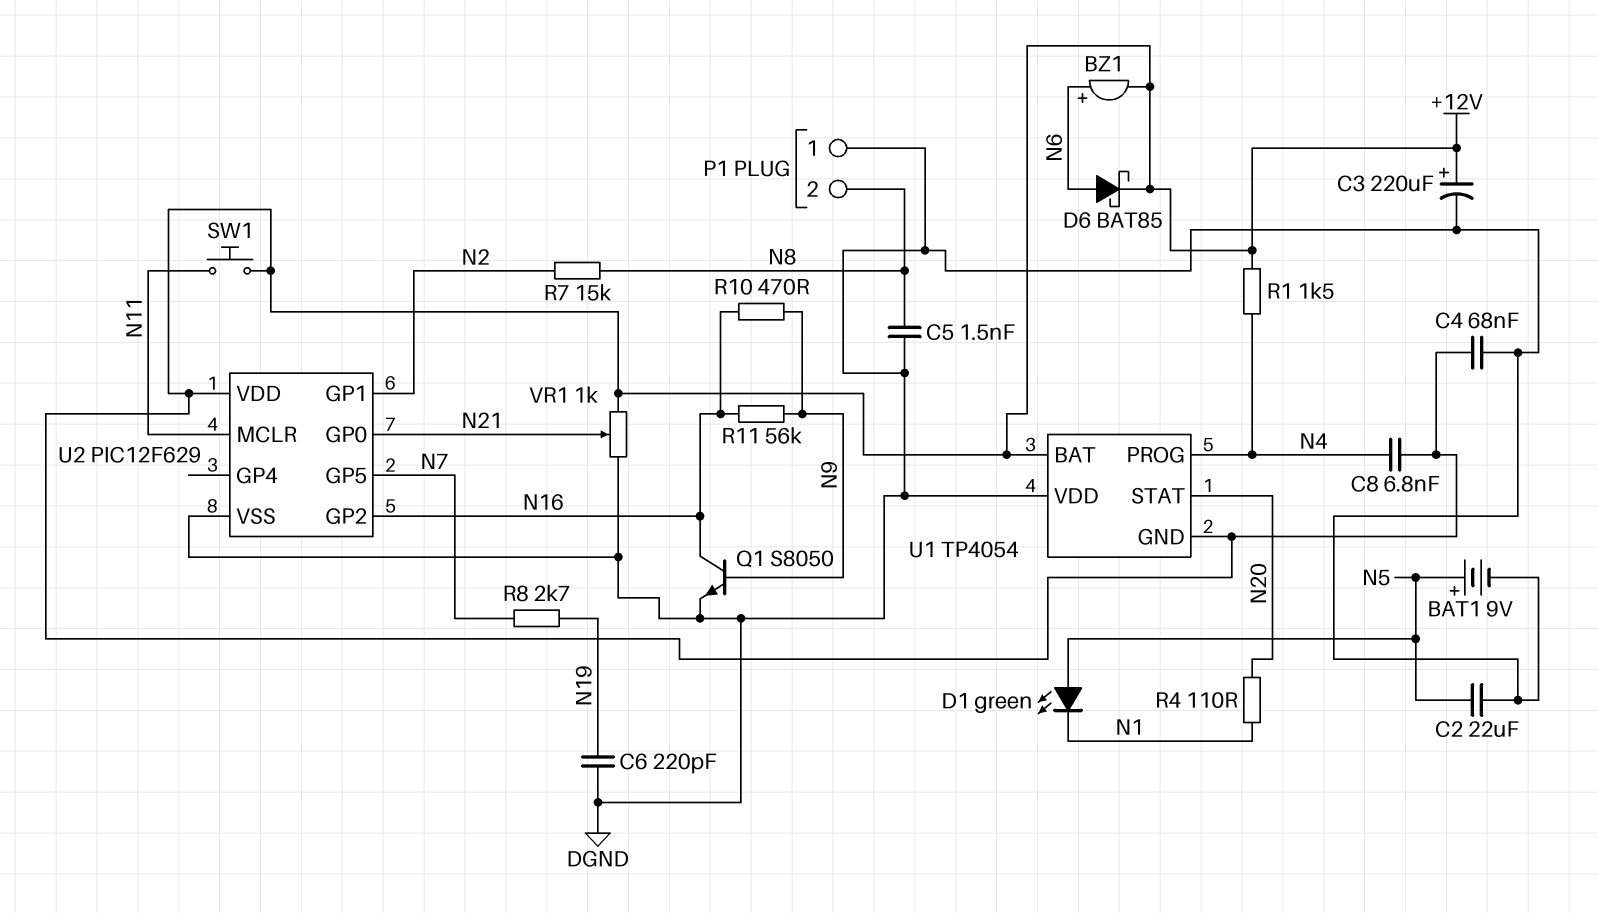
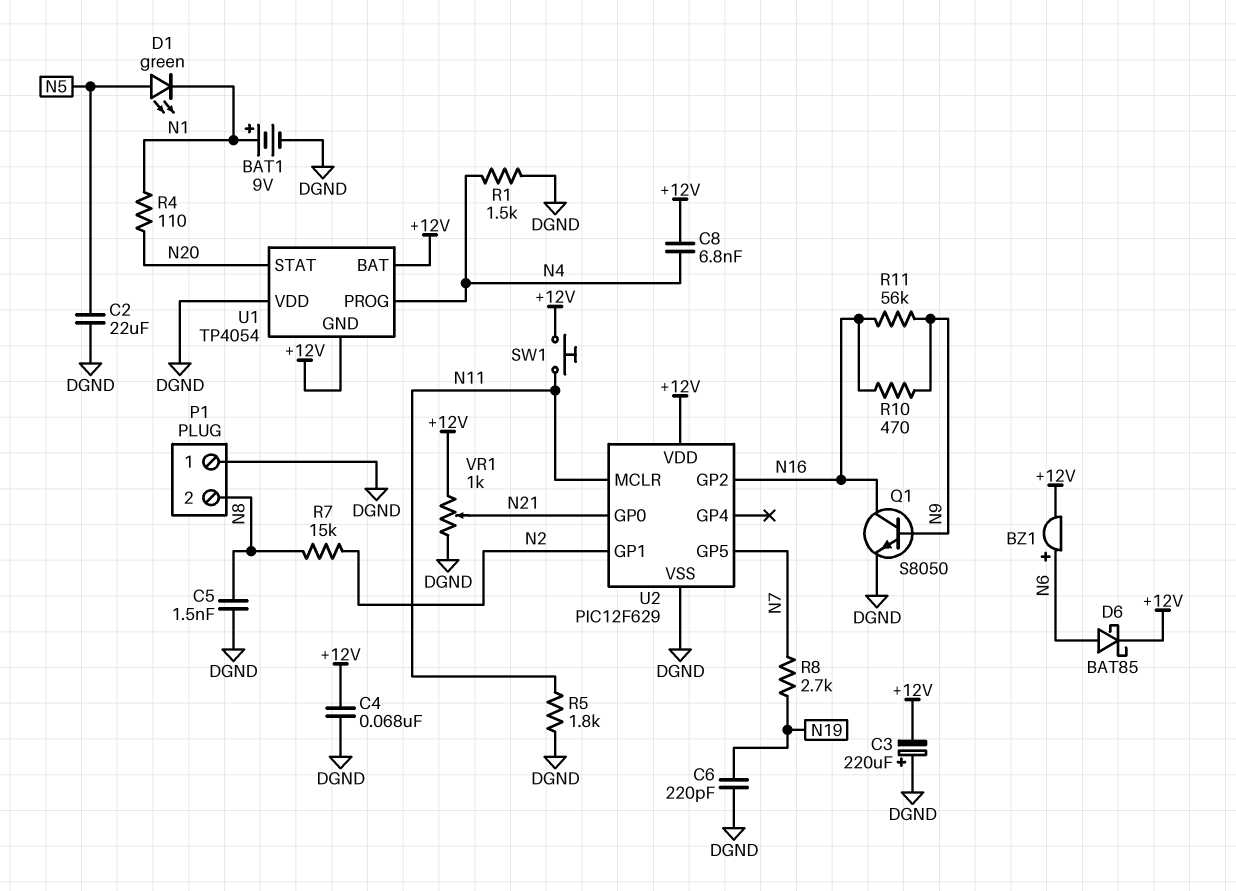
BAT1: 9V (plus N5, minus DGND) -> 9V (plus N1, minus DGND)
C3: 220uF (plus +12V, minus DGND) -> 220uF (plus DGND, minus +12V)
R1: 1.5k (+12V, N4) -> 1.5k (DGND, N4)
R5: none -> 1.8k (DGND, N11)

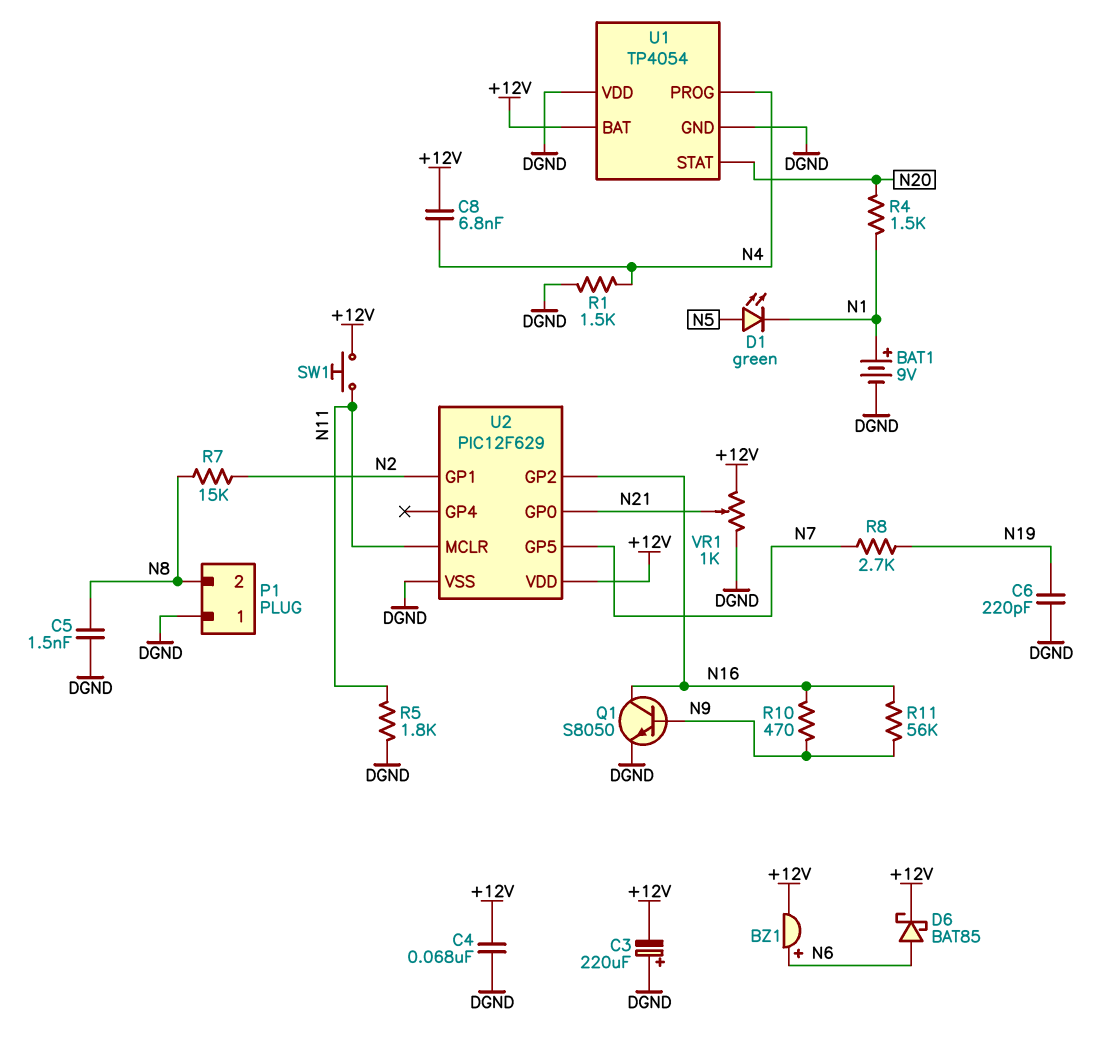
C2: 22uF (DGND, N5) -> none
R4: 110 (N1, N20) -> 1.5k (N1, N20)
U1 pin GND: +12V -> DGND

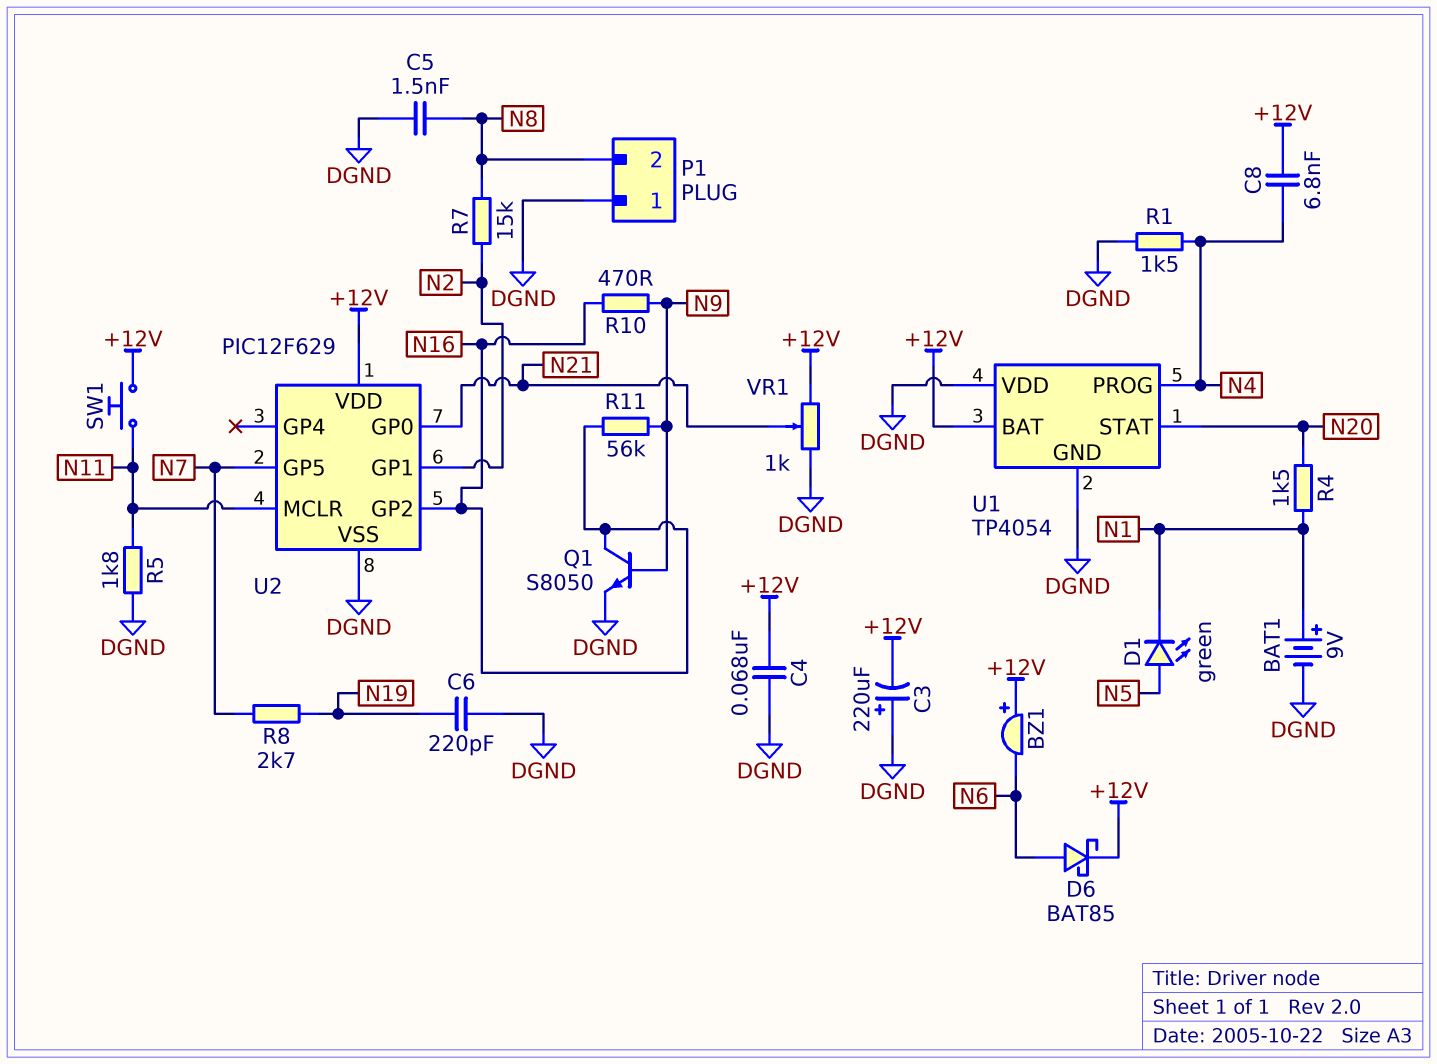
BZ1: buzzer (plus N6, minus +12V) -> buzzer (plus +12V, minus N6)

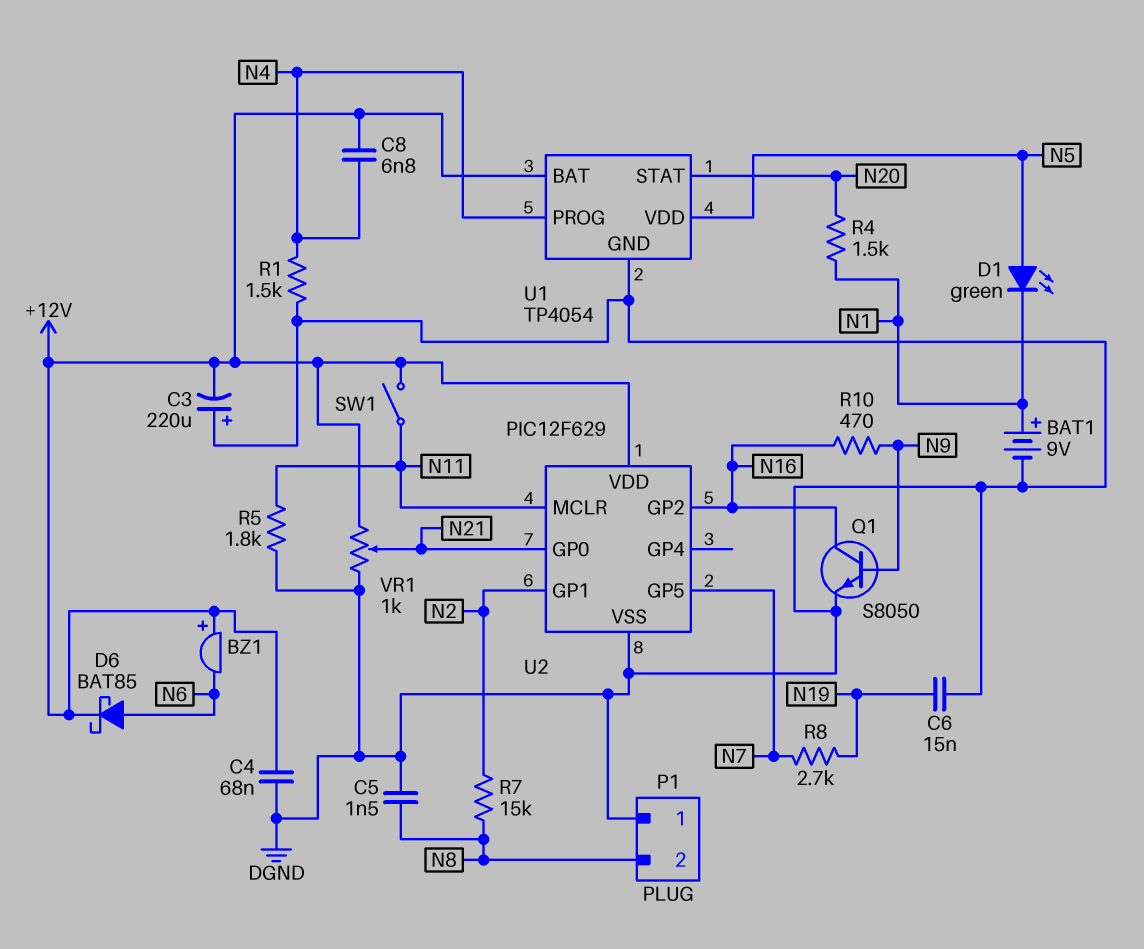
C6: 220pF (DGND, N19) -> 15nF (DGND, N19)
R11: 56k (N9, N16) -> none
SW1: button (+12V, N11) -> switch (+12V, N11)
U1 pin VDD: DGND -> N5

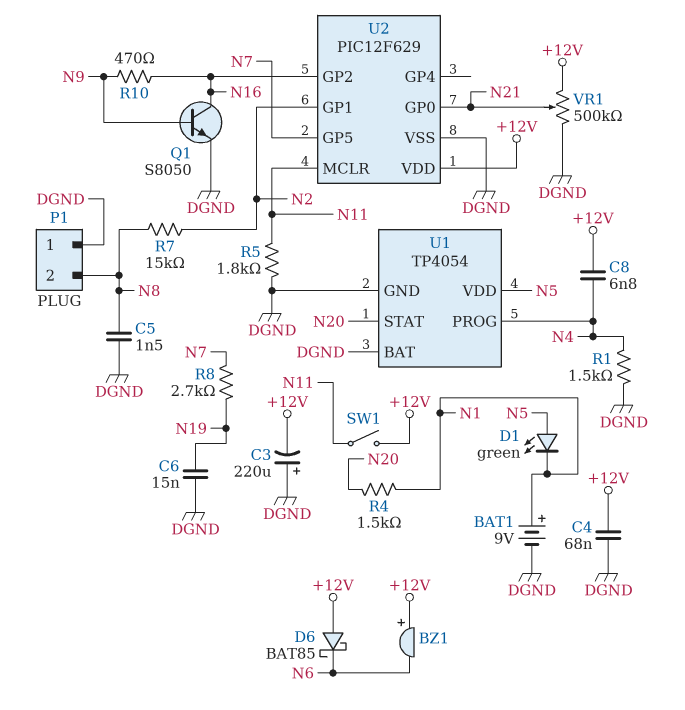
D6: schottky BAT85 (A N6, K +12V) -> schottky BAT85 (A +12V, K N6)
U1 pin BAT: +12V -> DGND
VR1: 1k (+12V, DGND, wiper N21) -> 500k (+12V, DGND, wiper N21)

